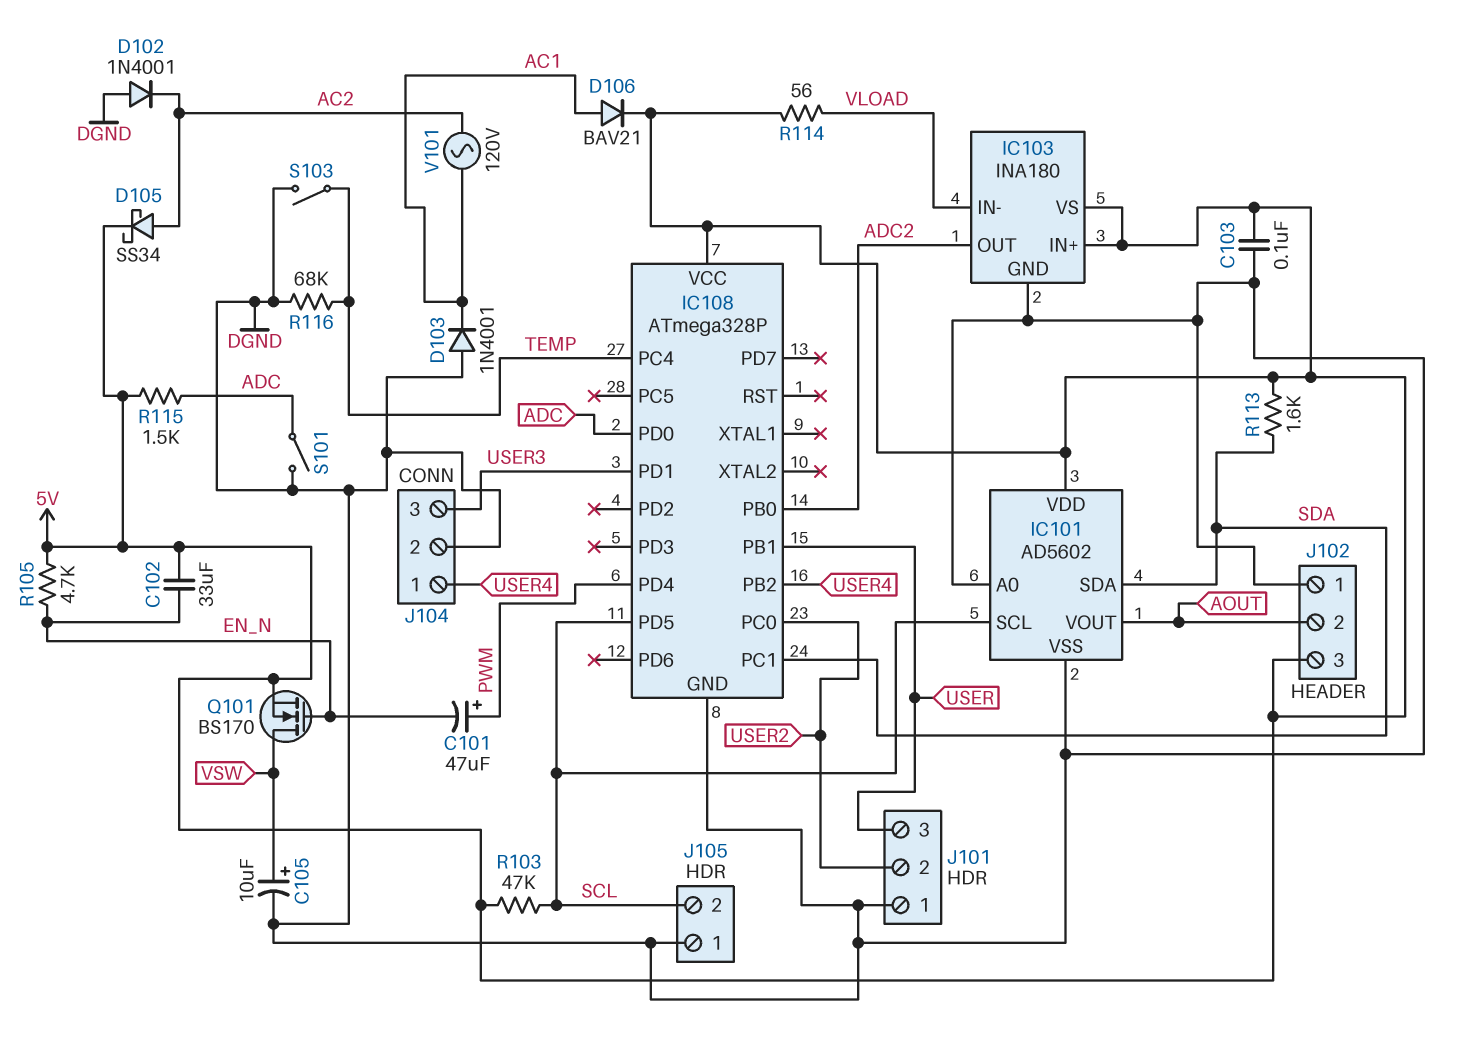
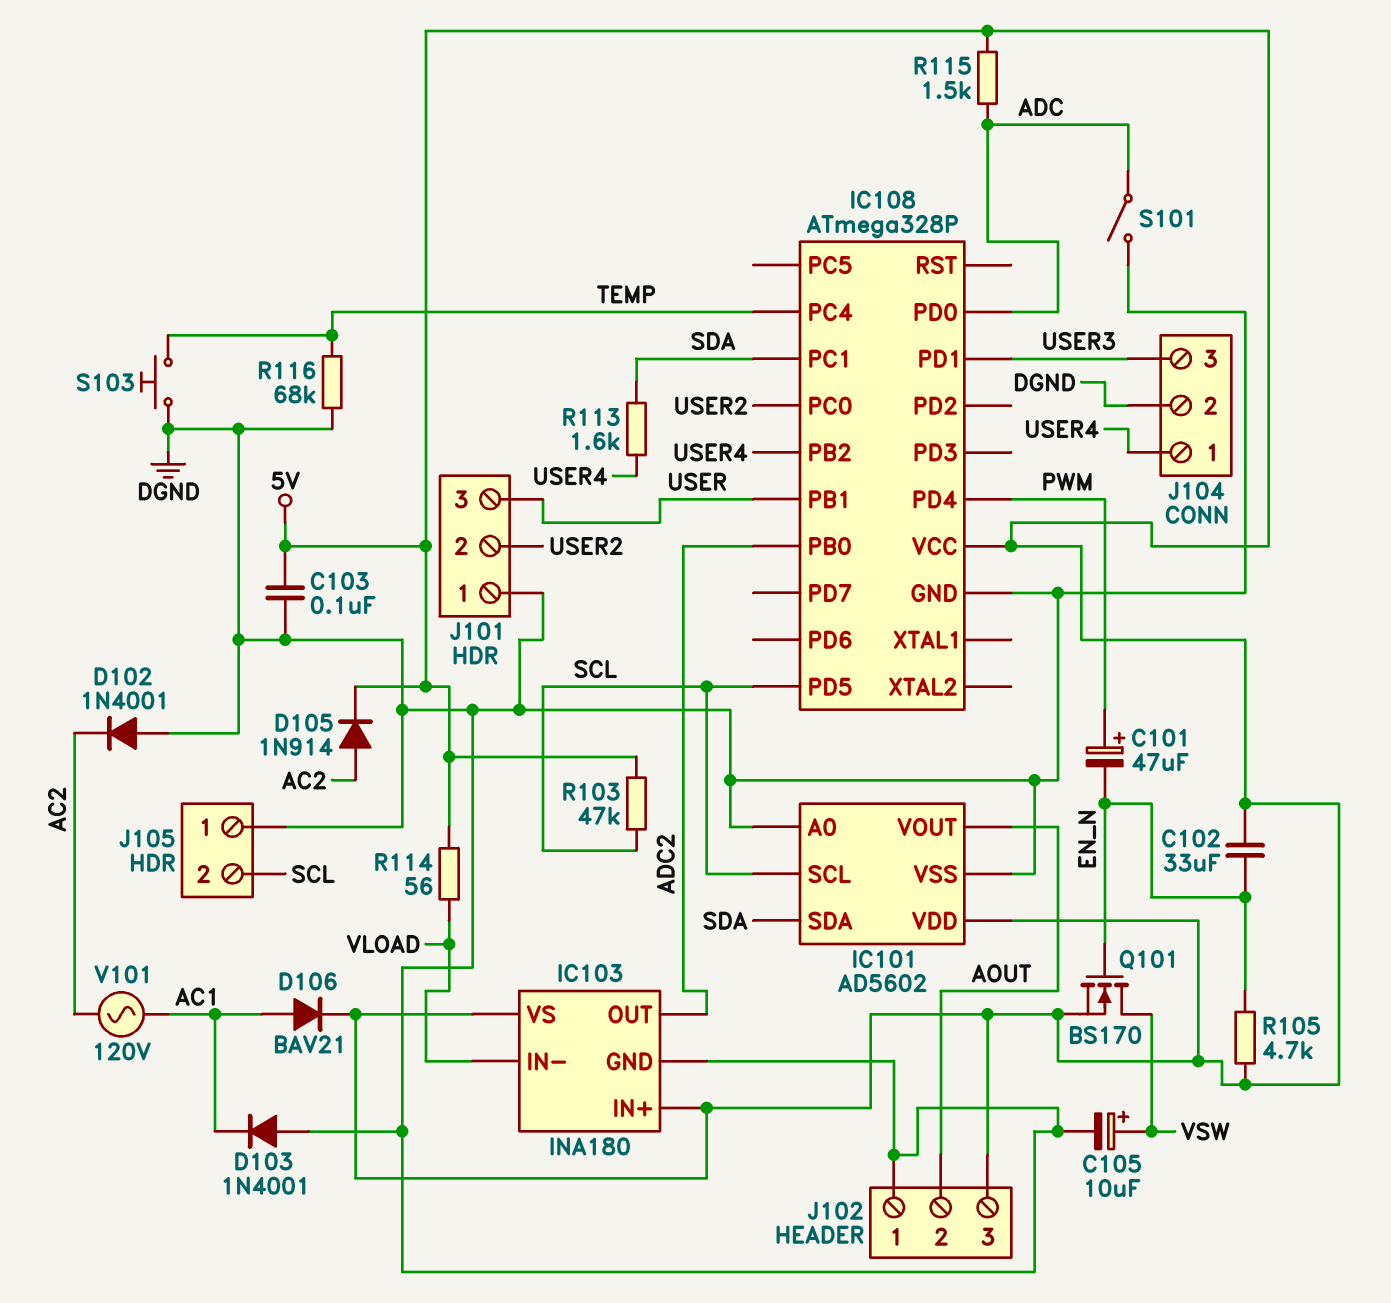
D105: schottky SS34 (A AC2, K 5V) -> diode 1N914 (A AC2, K 5V)
R113: 1.6k (5V, SDA) -> 1.6k (SDA, USER4)
S103: switch (DGND, TEMP) -> button (DGND, TEMP)

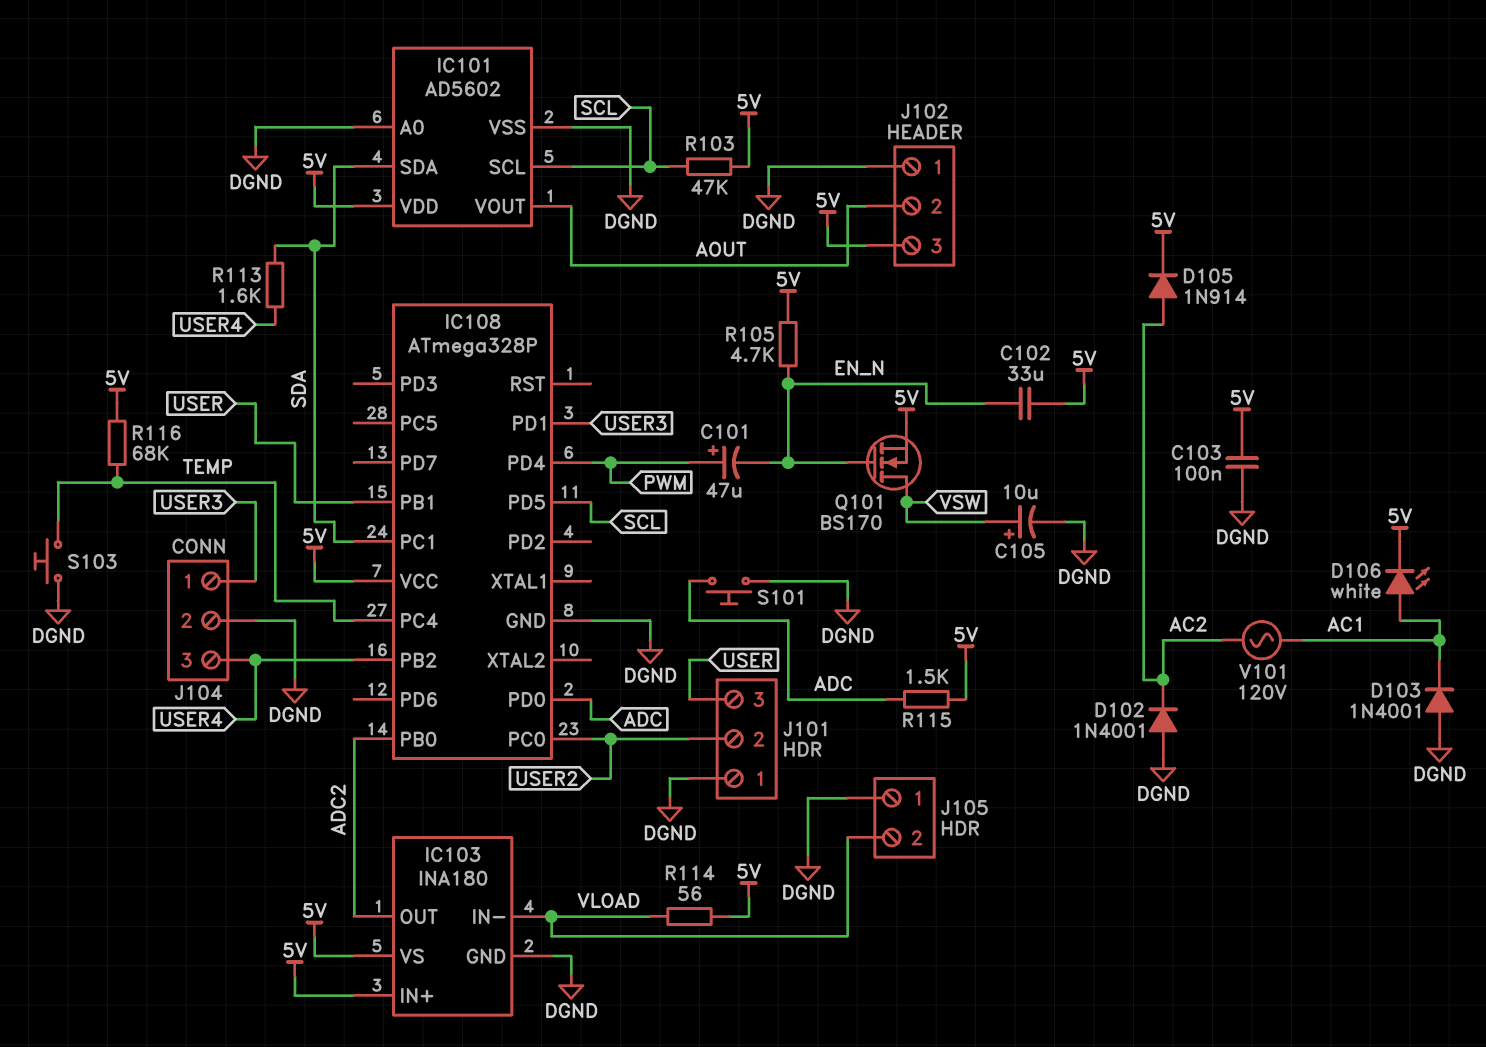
D106: diode BAV21 (A AC1, K 5V) -> LED white (A AC1, K 5V)
J104 pin 1: USER4 -> USER3
J104 pin 3: USER3 -> USER4
J105 pin 2: SCL -> VLOAD
R116: 68k (DGND, TEMP) -> 68k (5V, TEMP)
S101: switch (ADC, DGND) -> button (ADC, DGND)

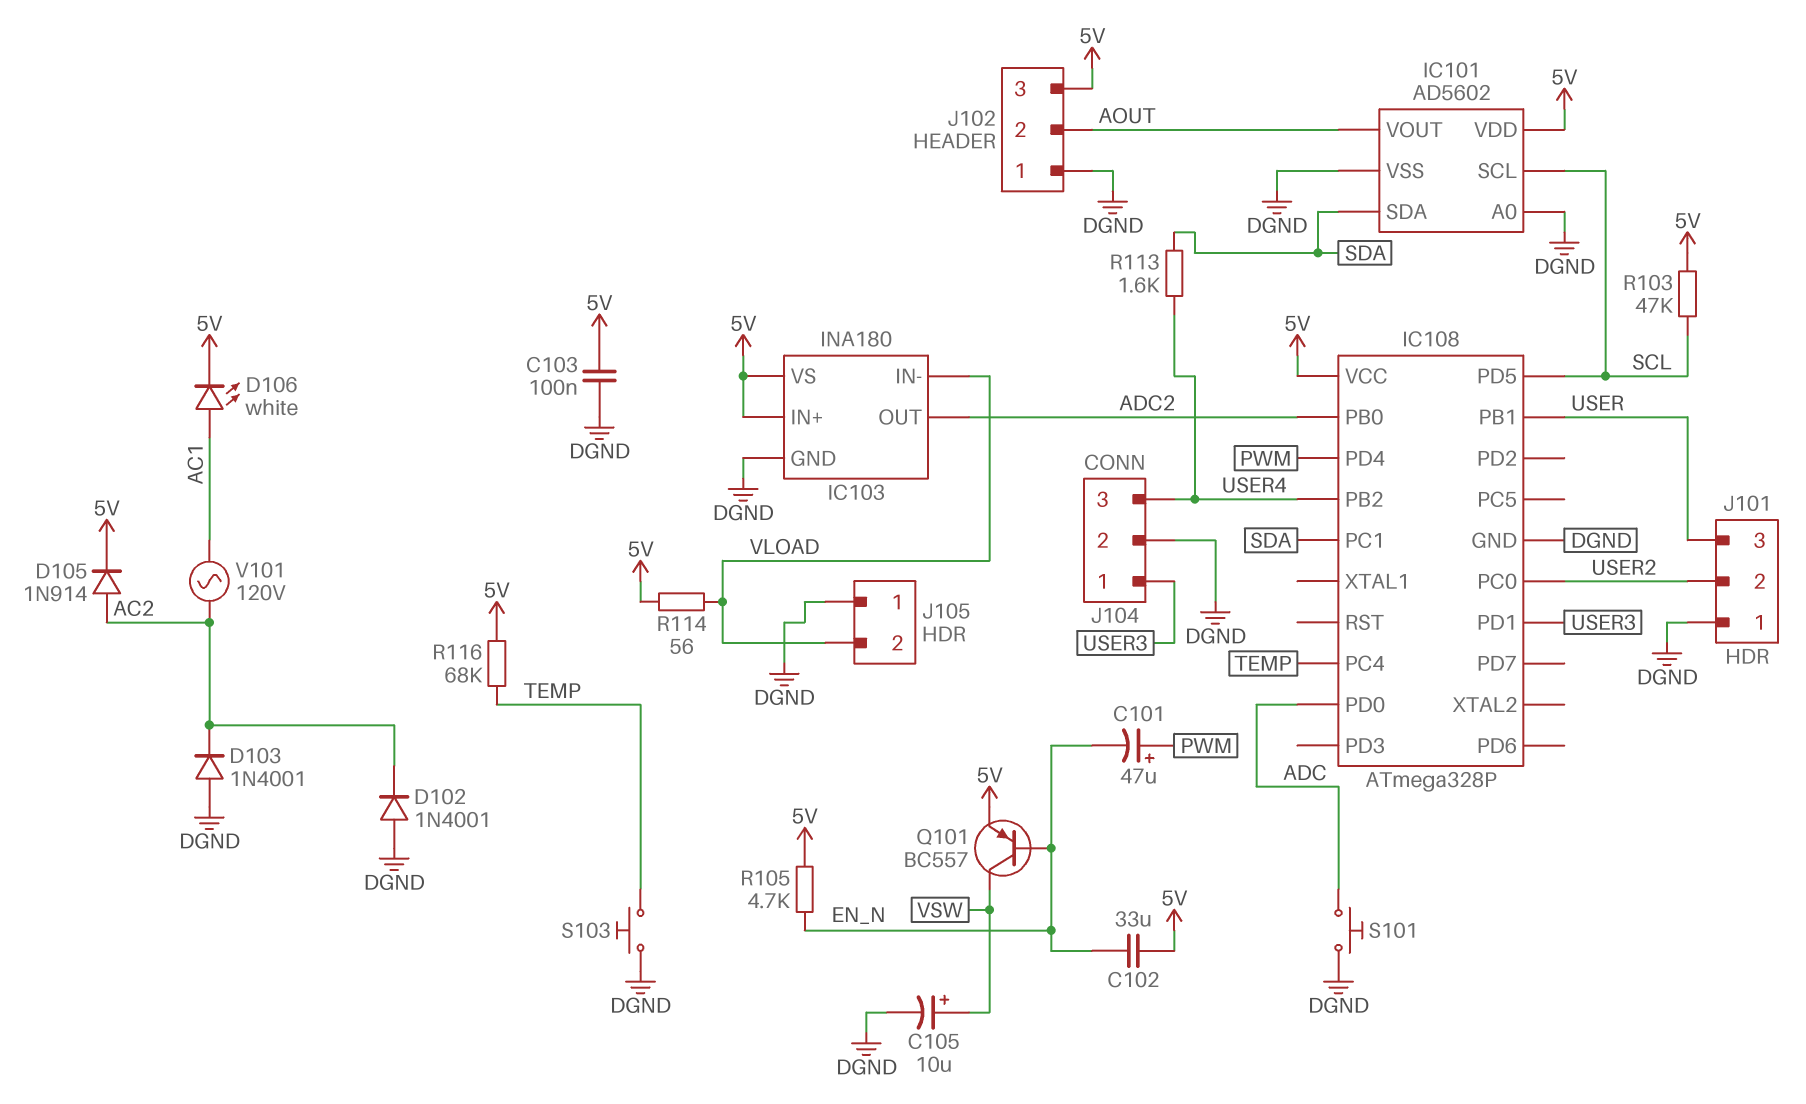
D103: diode 1N4001 (A DGND, K AC1) -> diode 1N4001 (A DGND, K AC2)
Q101: NMOS BS170 (G EN_N, D VSW, S 5V) -> PNP BC557 (B EN_N, C VSW, E 5V)
R115: 1.5k (5V, ADC) -> none

